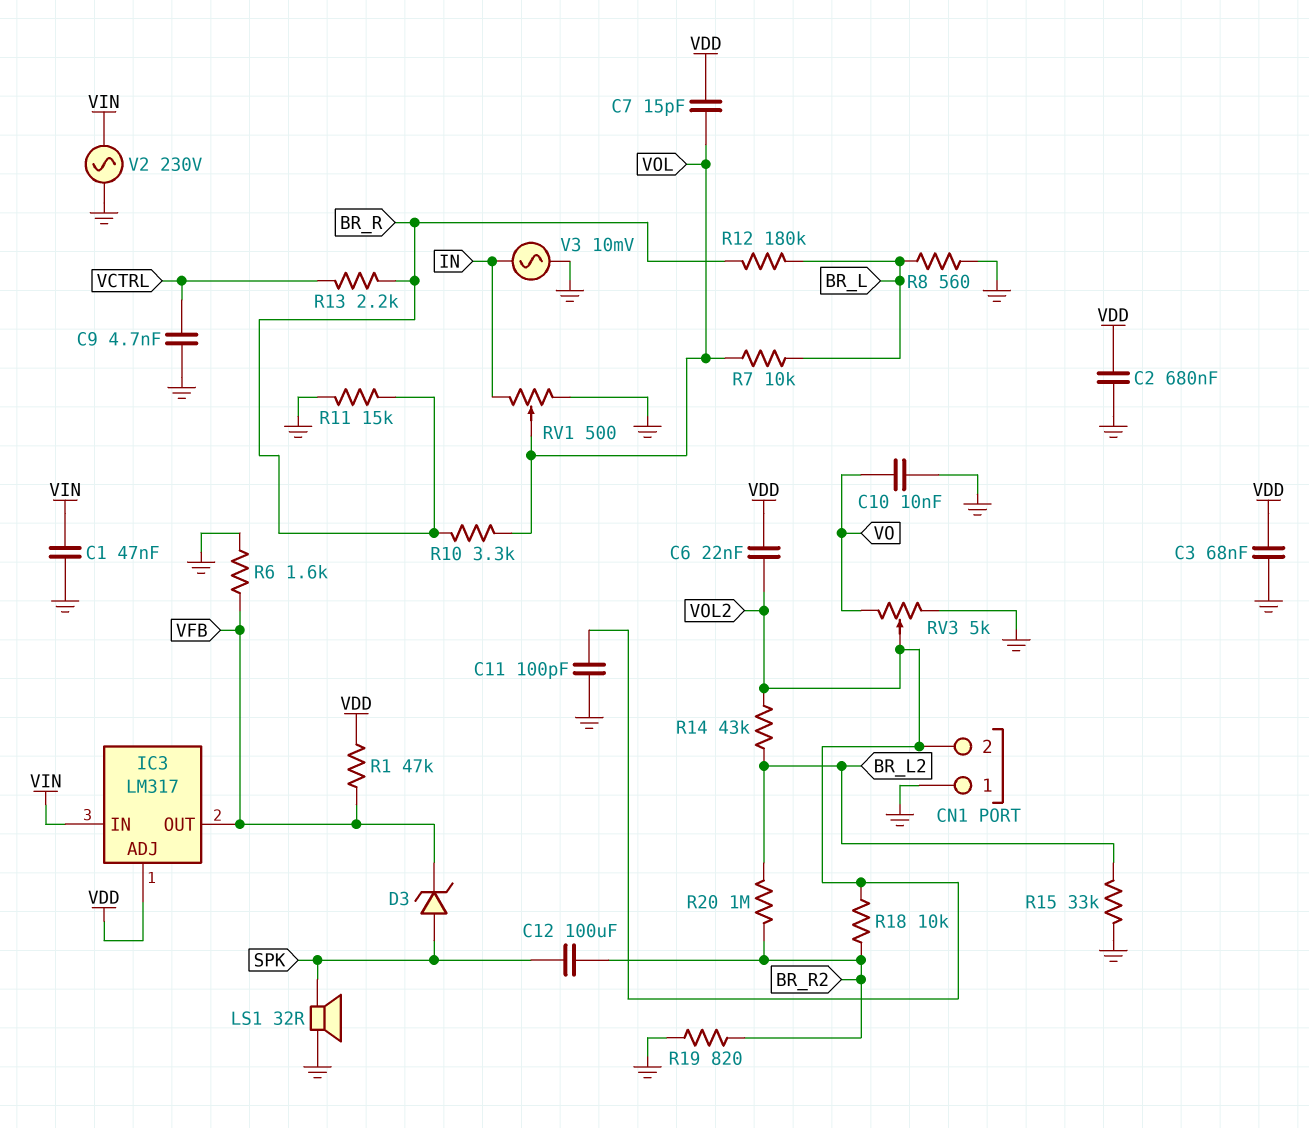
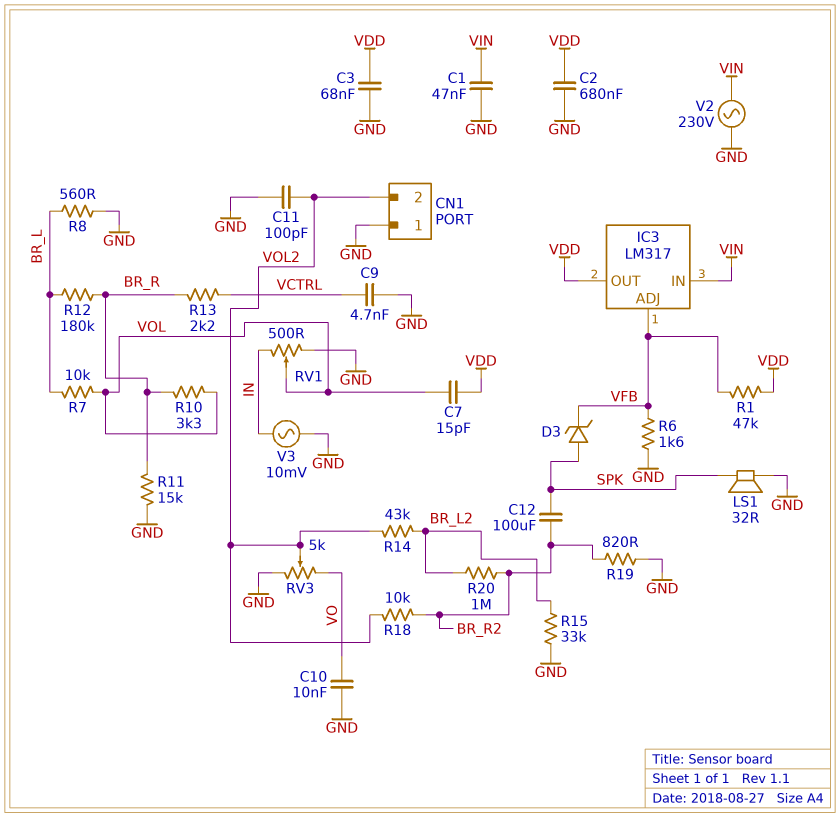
C6: 22nF (VDD, VOL2) -> none
IC3 pin ADJ: VDD -> VFB
IC3 pin OUT: VFB -> VDD

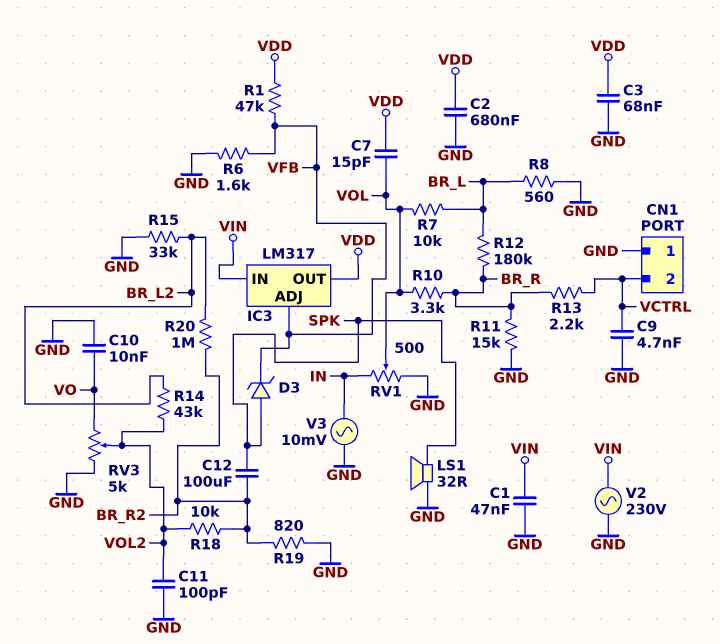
CN1 pin 2: VOL2 -> VCTRL

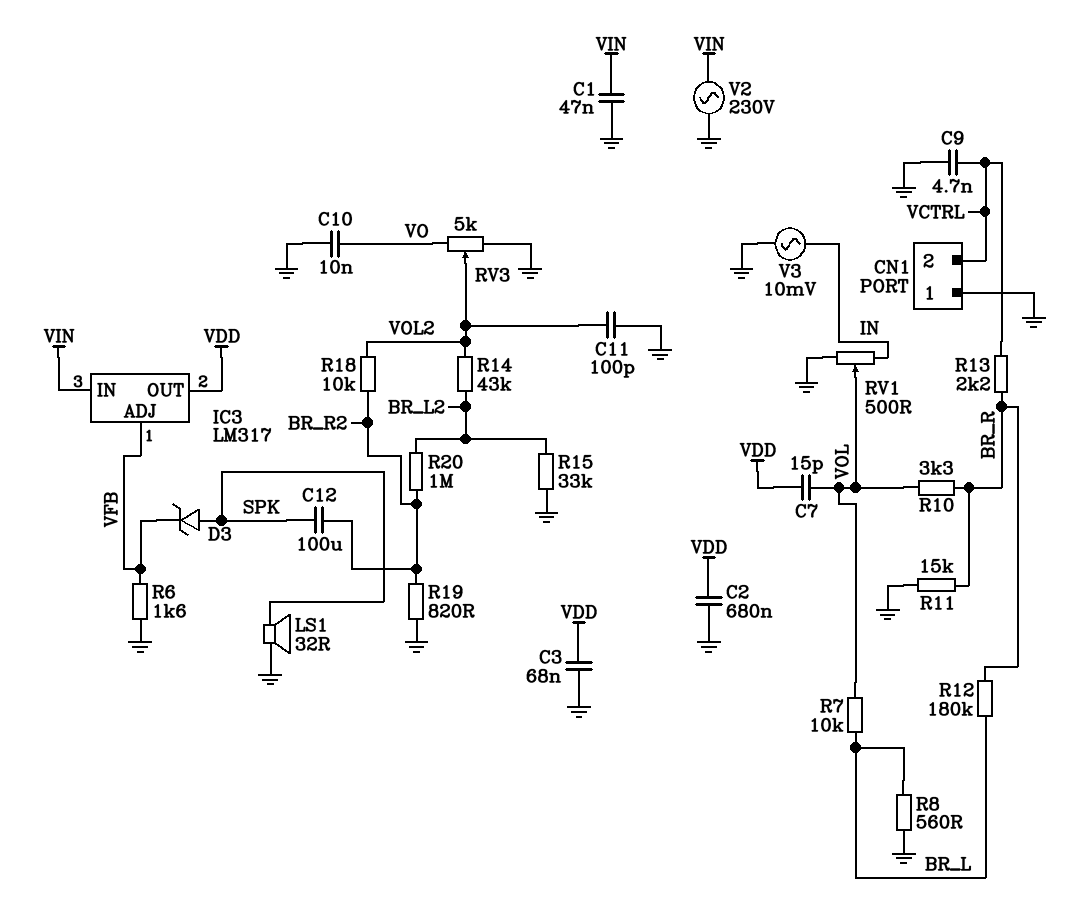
R1: 47k (VDD, VFB) -> none

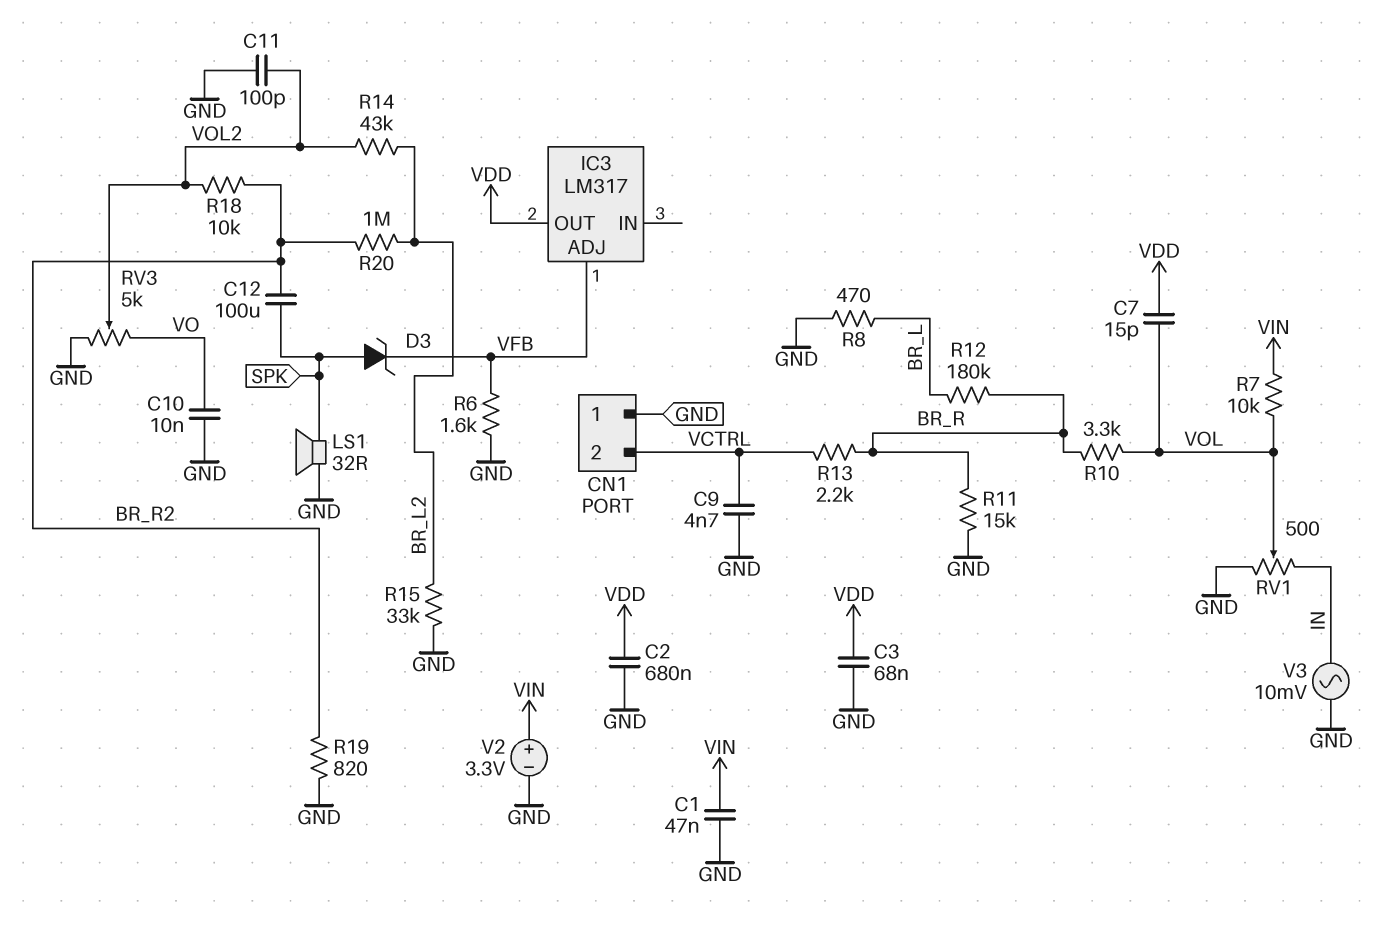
IC3 pin IN: VIN -> none
R7: 10k (BR_L, VOL) -> 10k (VIN, VOL)
R8: 560 (BR_L, GND) -> 470 (BR_L, GND)
V2: AC 230V (GND, VIN) -> 3.3V (plus VIN, minus GND)

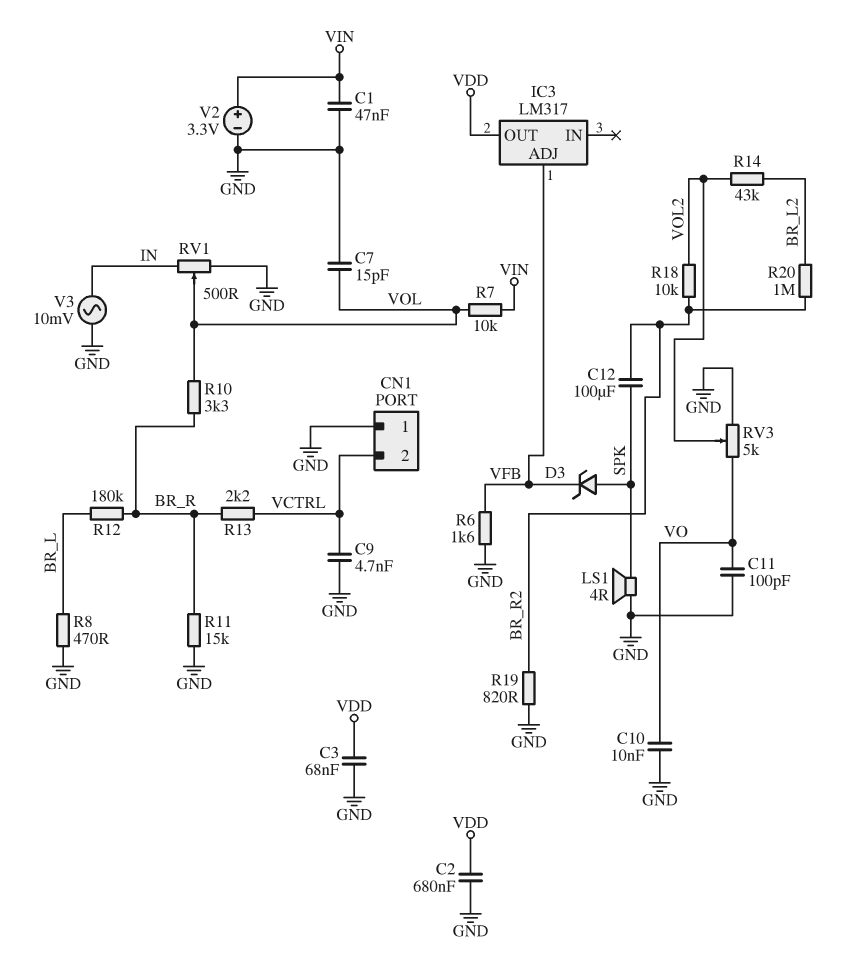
C7: 15pF (VDD, VOL) -> 15pF (GND, VOL)
C11: 100pF (GND, VOL2) -> 100pF (GND, VO)
LS1: speaker 32R (GND, SPK) -> speaker 4R (GND, SPK)
R15: 33k (BR_L2, GND) -> none

